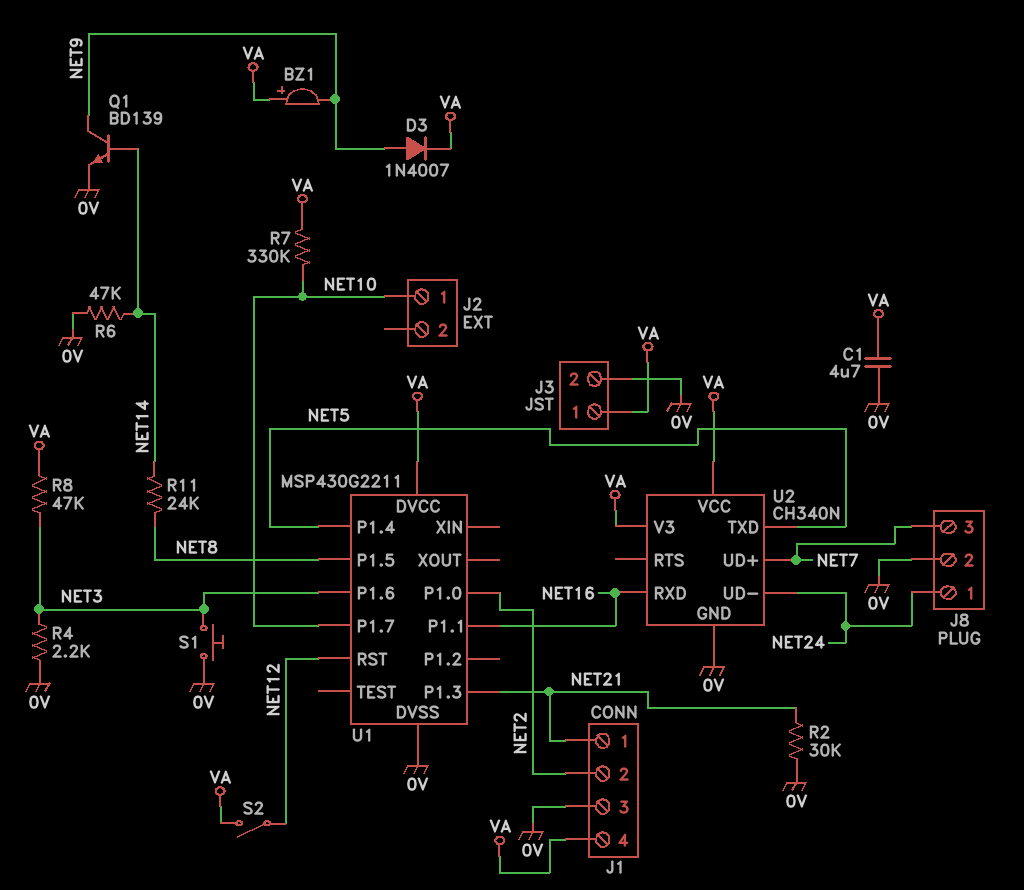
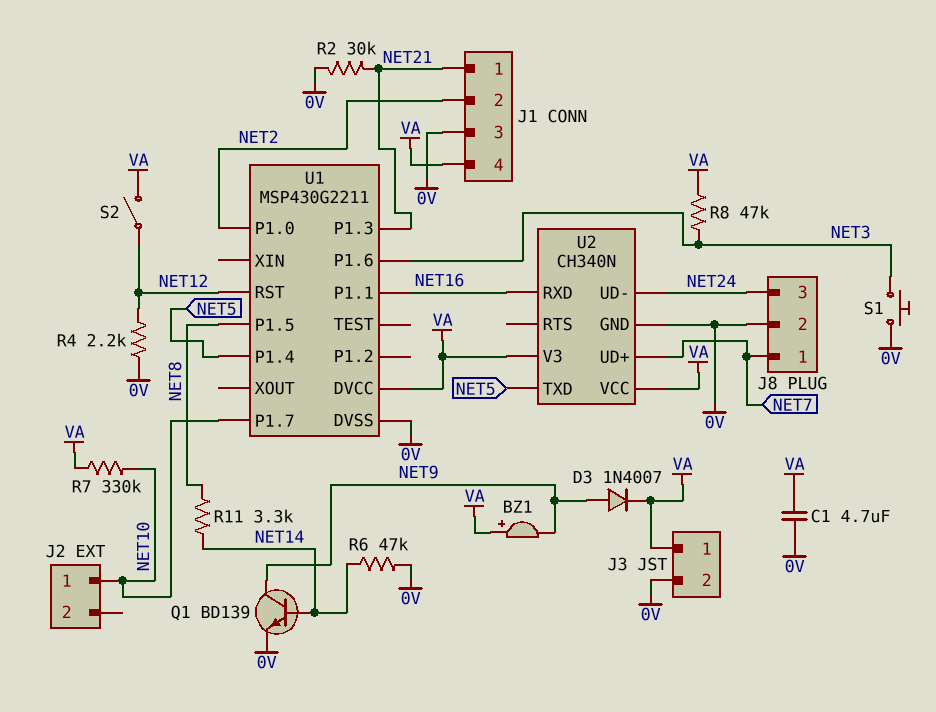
J8 pin 1: NET24 -> NET7
J8 pin 3: NET7 -> NET24
R4: 2.2k (0V, NET3) -> 2.2k (0V, NET12)
R11: 24k (NET8, NET14) -> 3.3k (NET8, NET14)

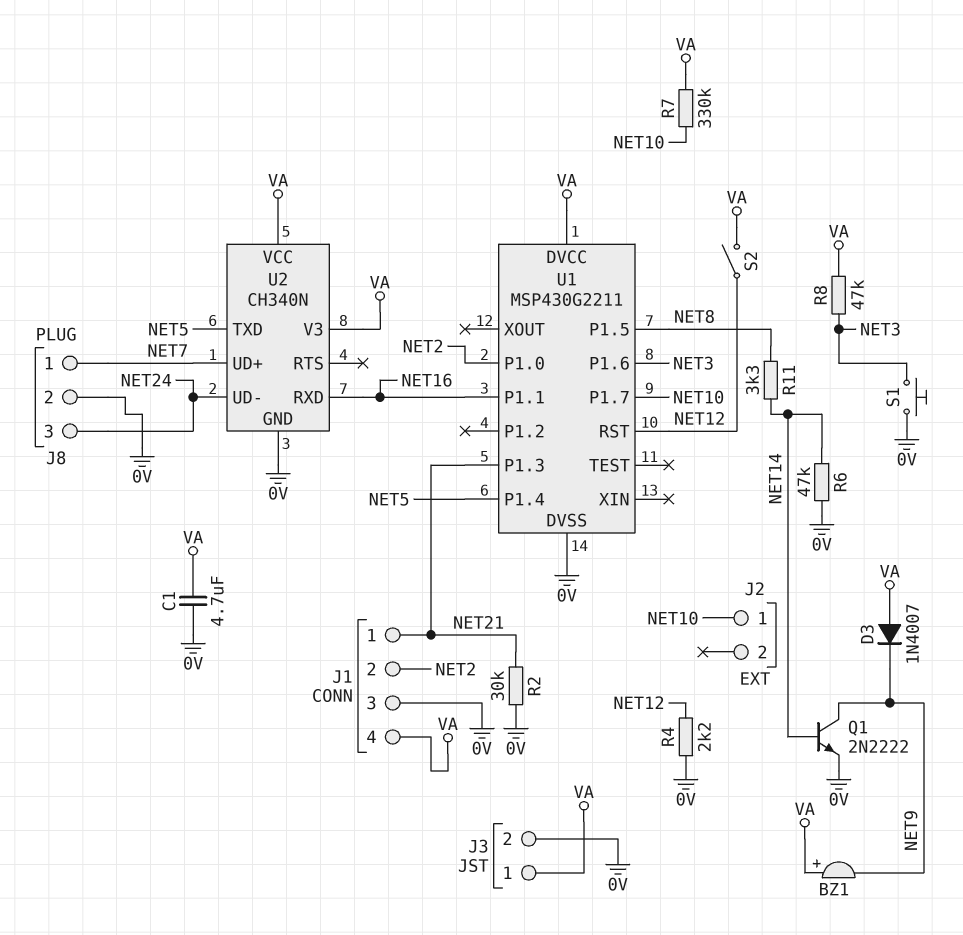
D3: diode 1N4007 (A NET9, K VA) -> diode 1N4007 (A VA, K NET9)
Q1: NPN BD139 (B NET14, C NET9, E 0V) -> NPN 2N2222 (B NET14, C NET9, E 0V)

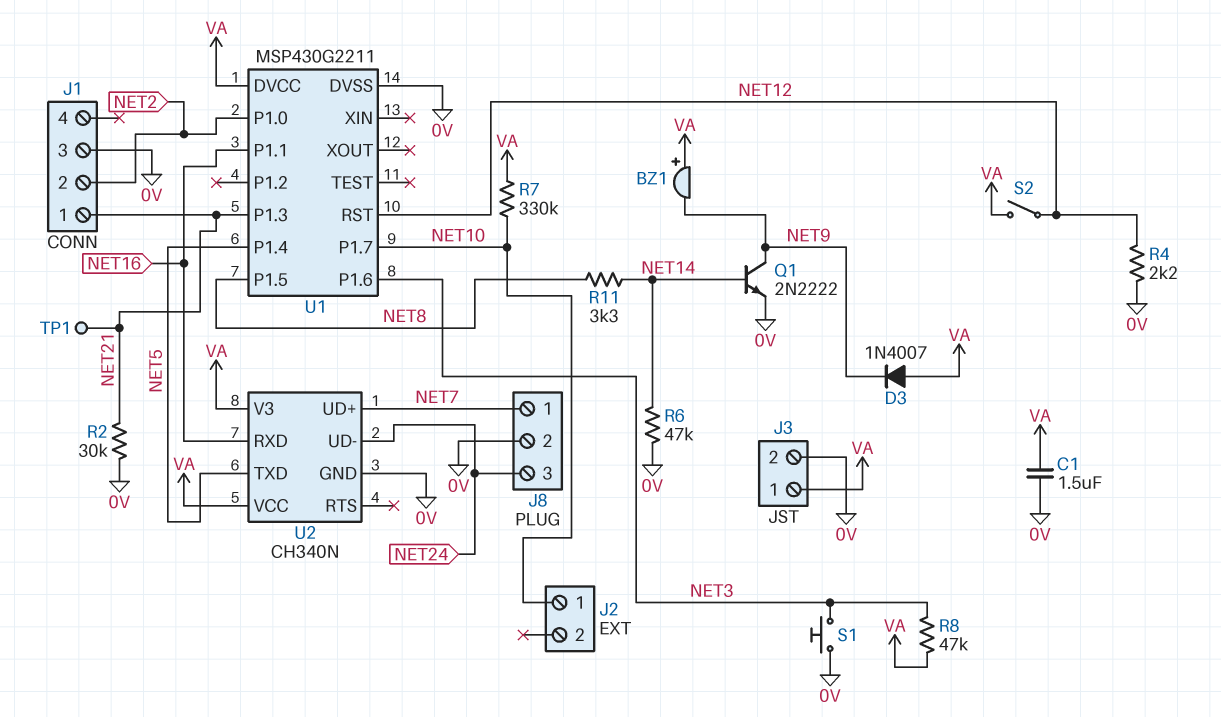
C1: 4.7uF (0V, VA) -> 1.5uF (0V, VA)
J1 pin 4: VA -> none
TP1: none -> test point (NET21)

